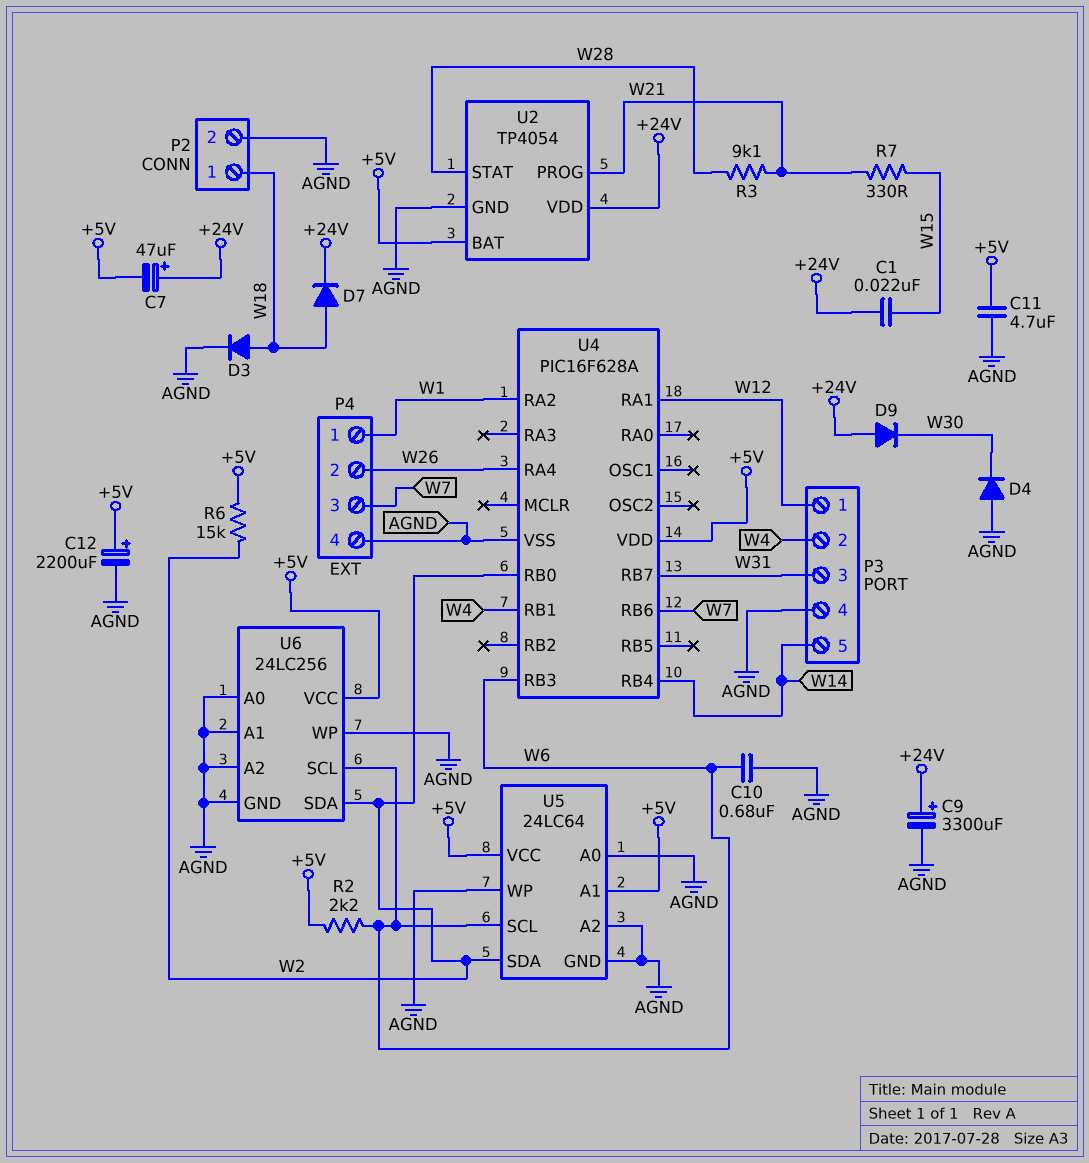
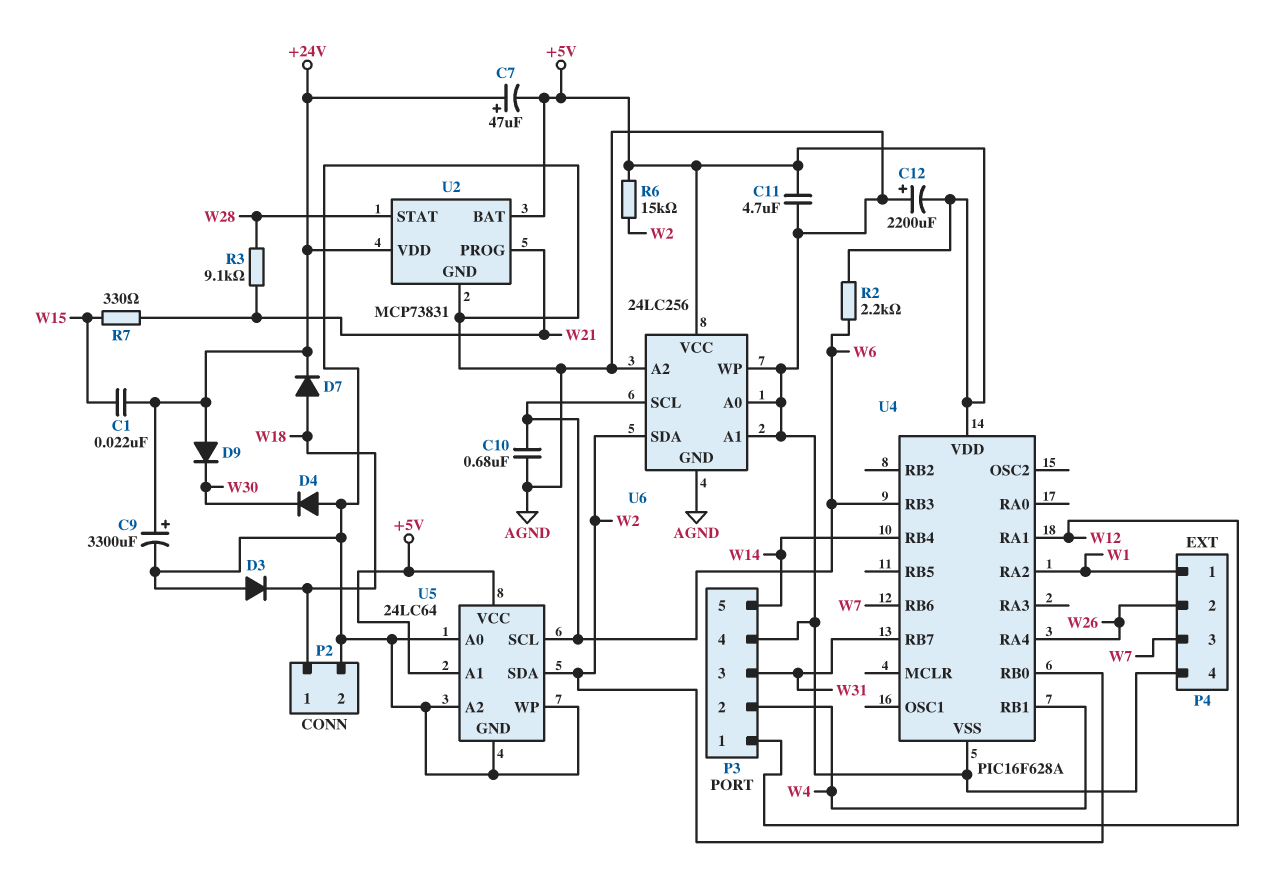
C12: 2200uF (plus +5V, minus AGND) -> 2200uF (plus AGND, minus +5V)
D3: diode (A W18, K AGND) -> diode (A AGND, K W18)
U2: TP4054 -> MCP73831

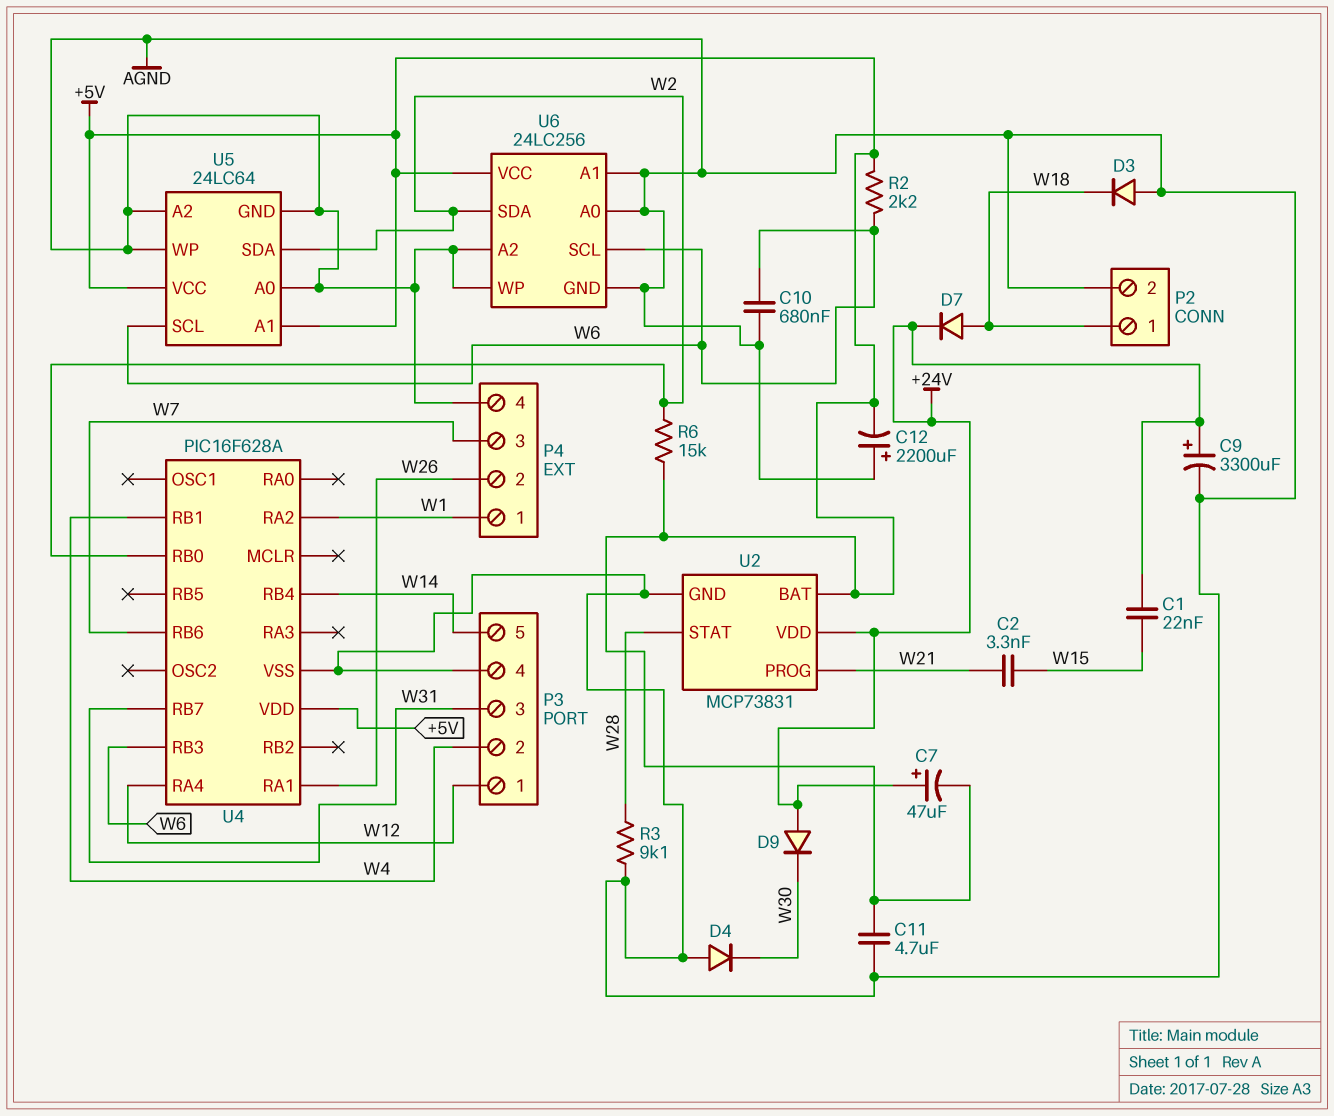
C2: none -> 3.3nF (W15, W21)
R3: 9.1k (W21, W28) -> 9.1k (AGND, W28)
R7: 330 (W15, W21) -> none
U4 pin RA1: W12 -> W26
U4 pin RA4: W26 -> W12

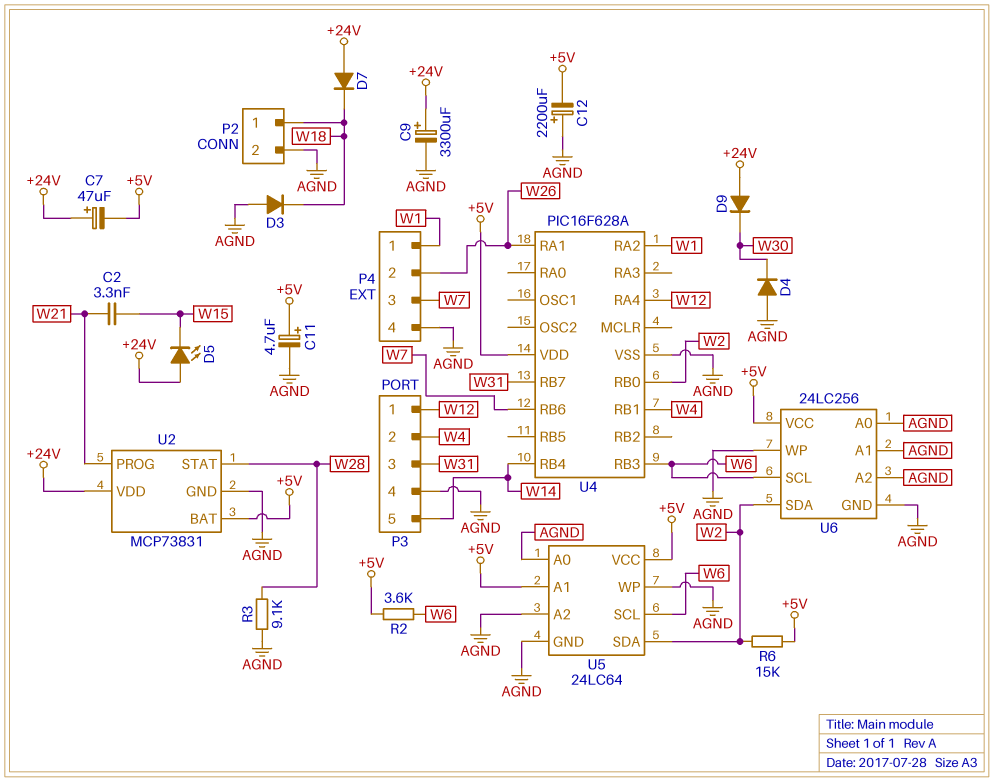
C1: 22nF (+24V, W15) -> none
C10: 680nF (AGND, W6) -> none
C11: 4.7uF (+5V, AGND) -> 4.7uF (plus +5V, minus AGND)
D5: none -> LED (A +24V, K W15)
D7: diode (A W18, K +24V) -> diode (A +24V, K W18)
R2: 2.2k (+5V, W6) -> 3.6k (+5V, W6)

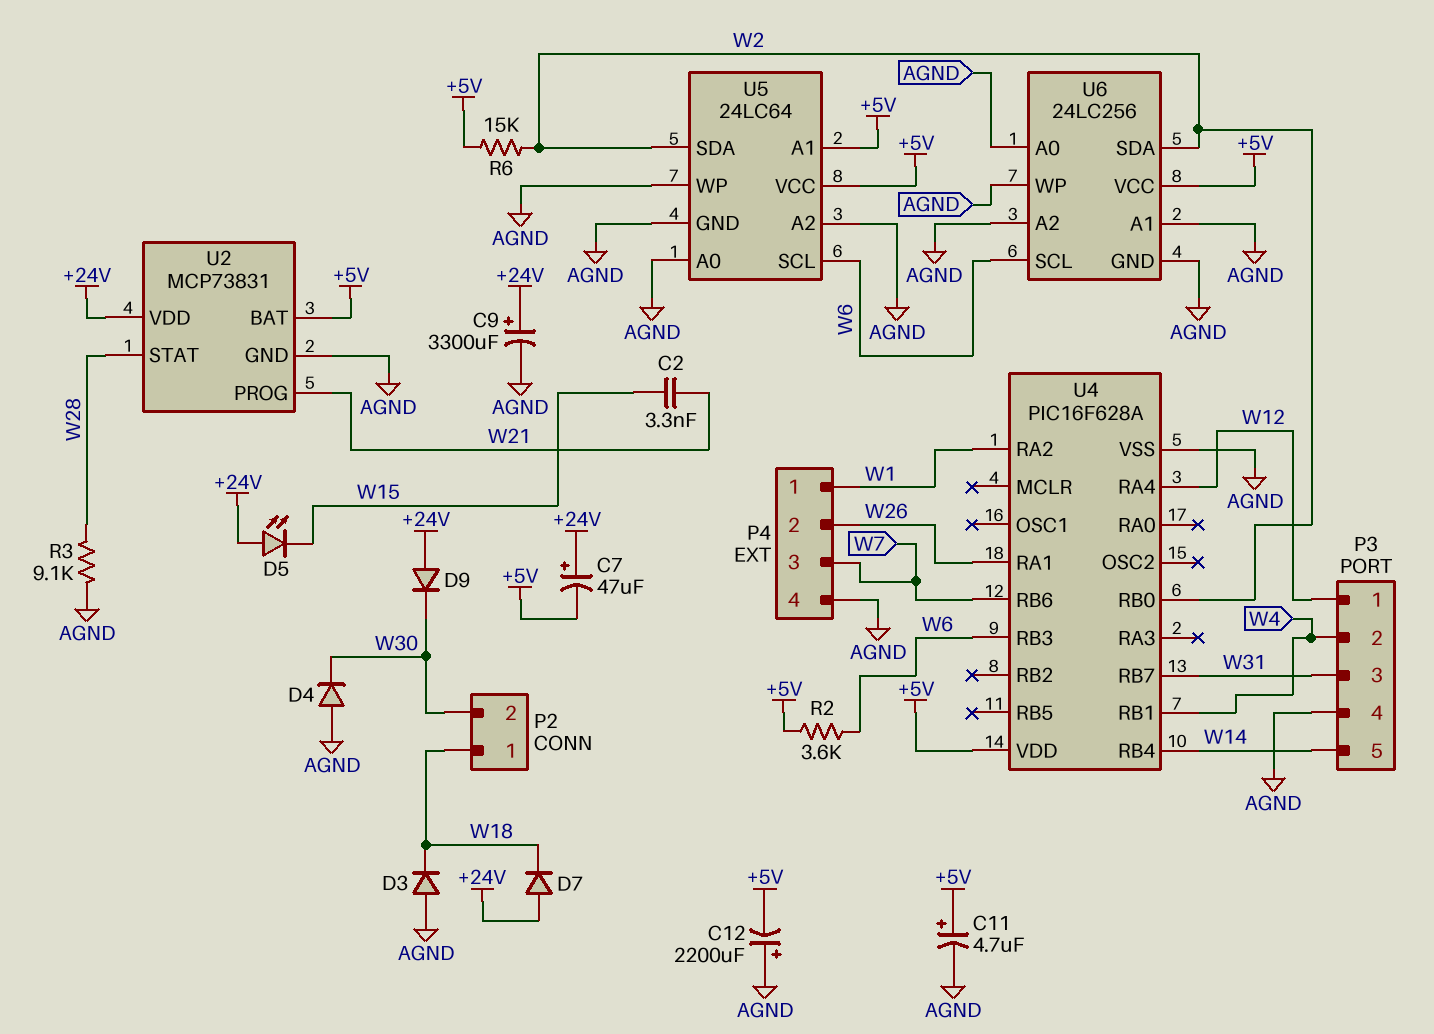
P2 pin 2: AGND -> W30

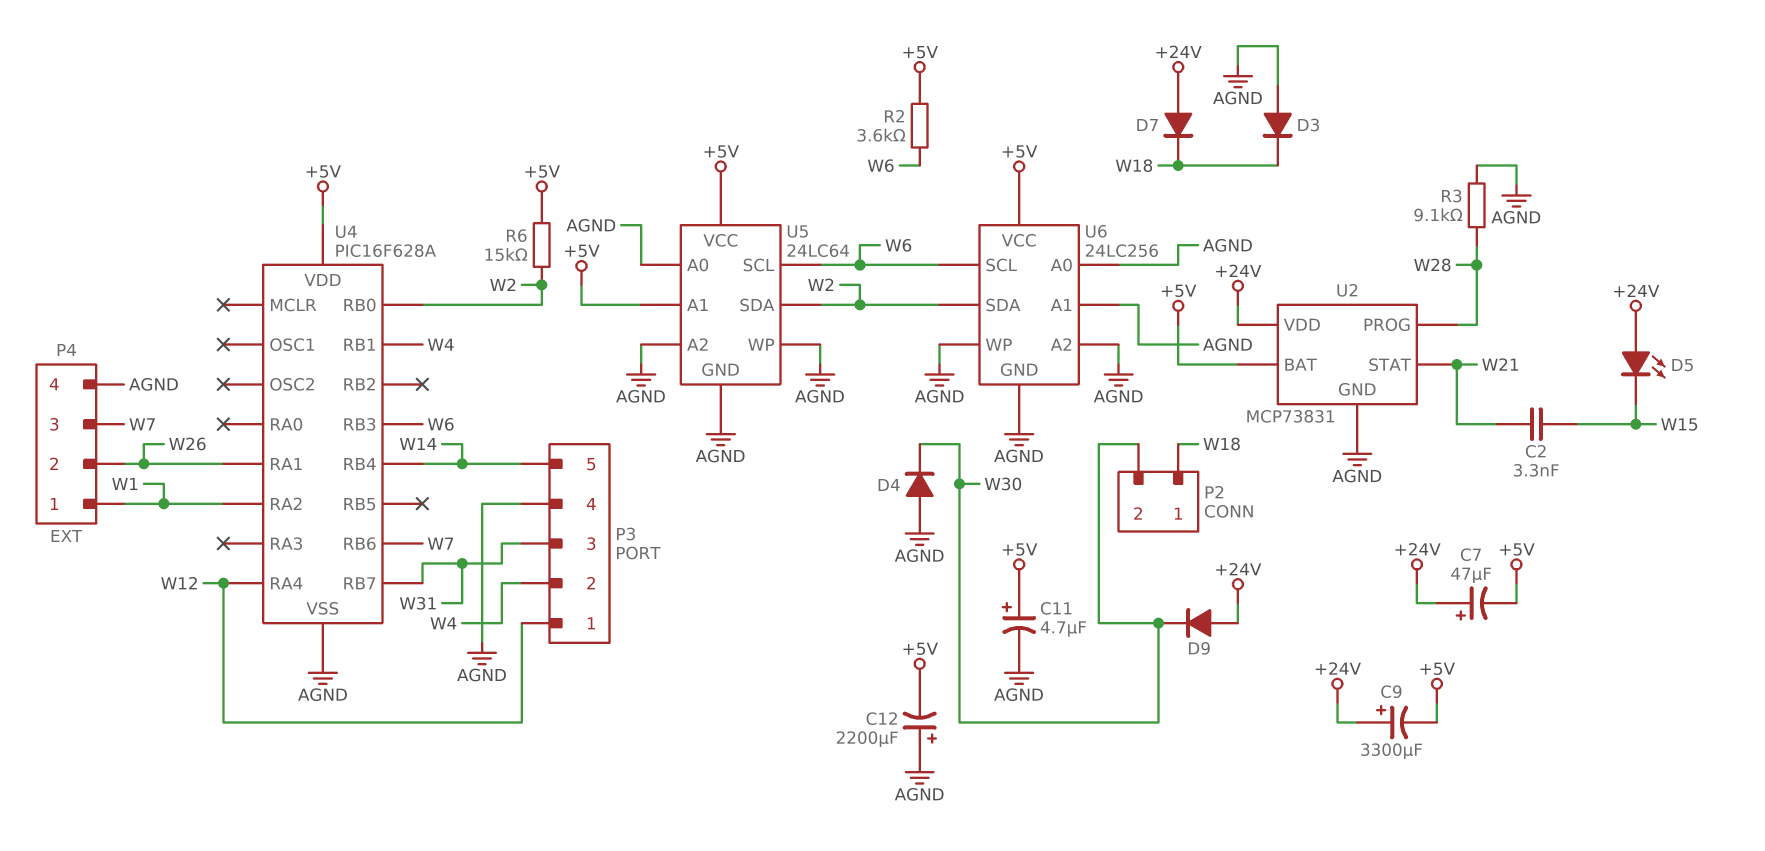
C9: 3300uF (plus +24V, minus AGND) -> 3300uF (plus +24V, minus +5V)
U2 pin PROG: W21 -> W28
U2 pin STAT: W28 -> W21

